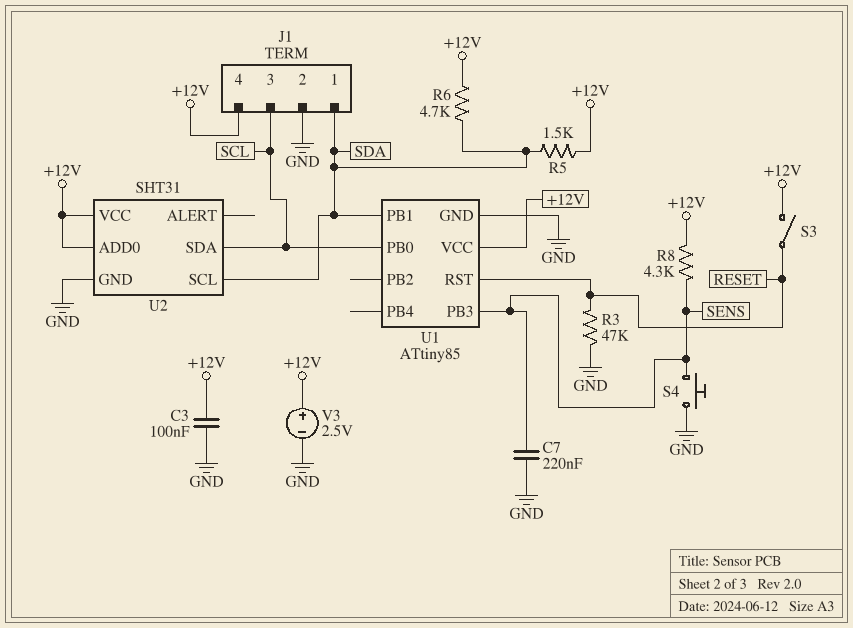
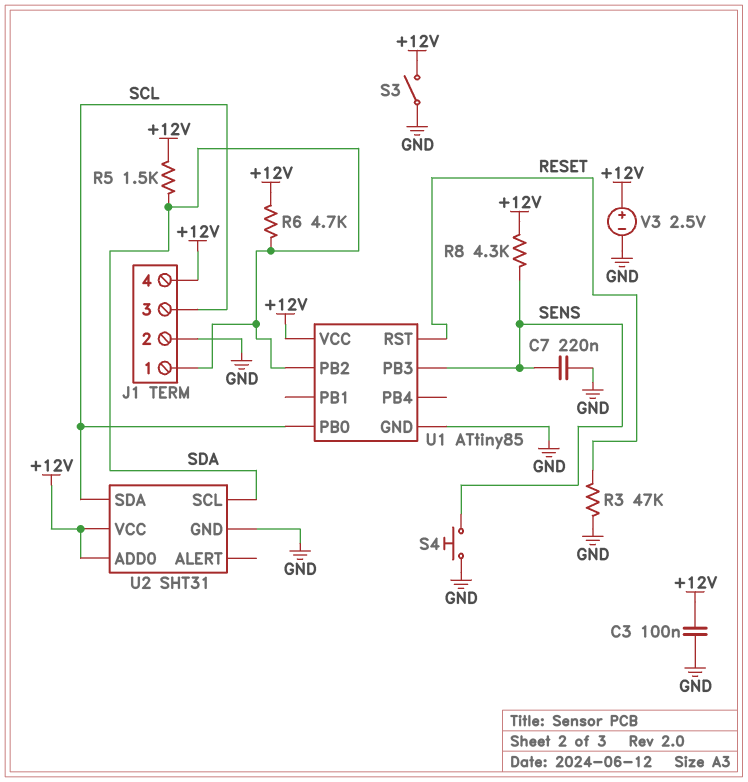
S3: switch (+12V, RESET) -> switch (+12V, GND)
U1 pin PB1: SDA -> none
U1 pin PB2: none -> SDA

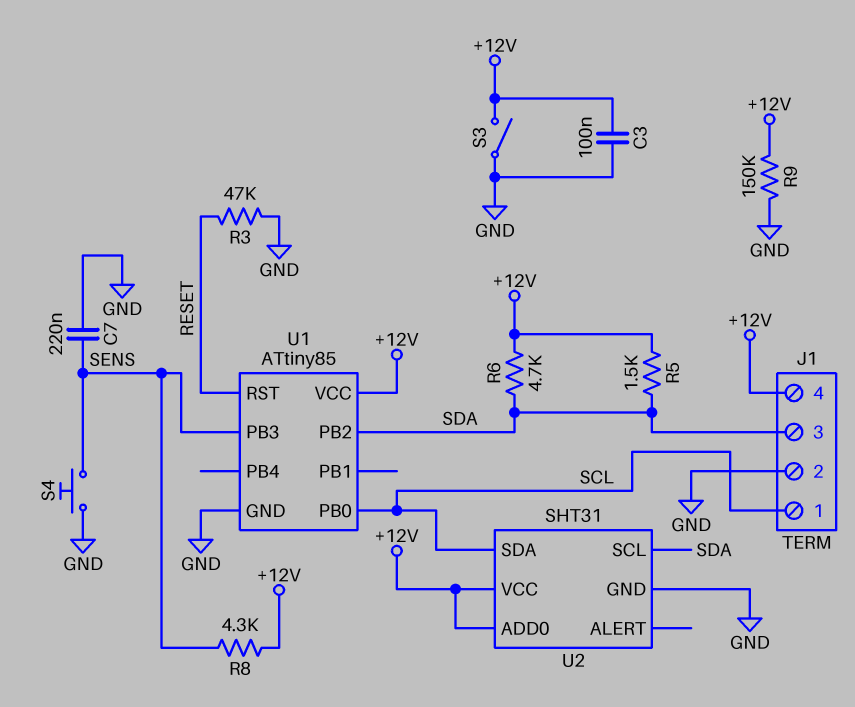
J1 pin 1: SDA -> SCL
J1 pin 3: SCL -> SDA
R9: none -> 150k (+12V, GND)
V3: 2.5V (plus +12V, minus GND) -> none

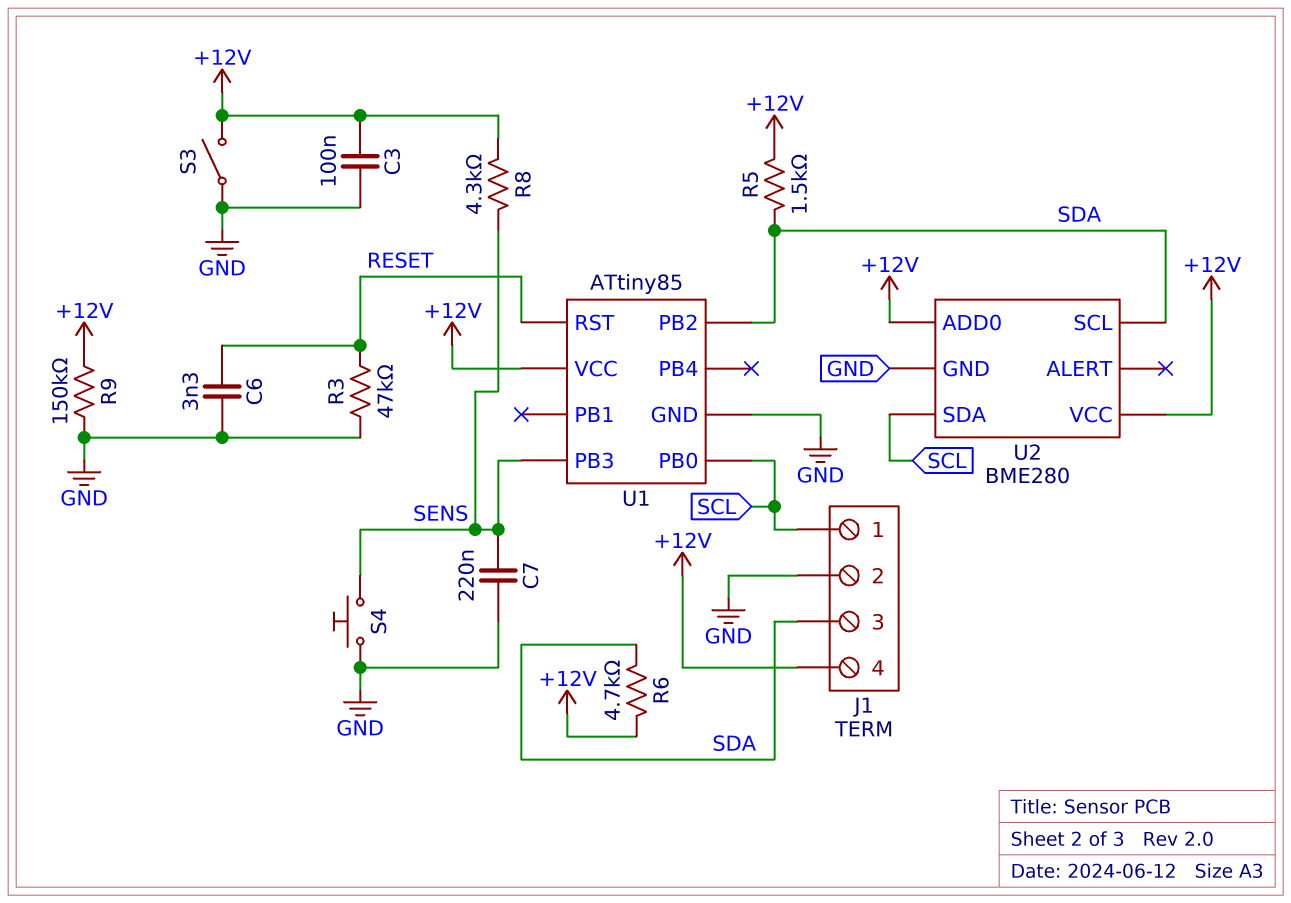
C6: none -> 3.3nF (GND, RESET)
U2: SHT31 -> BME280

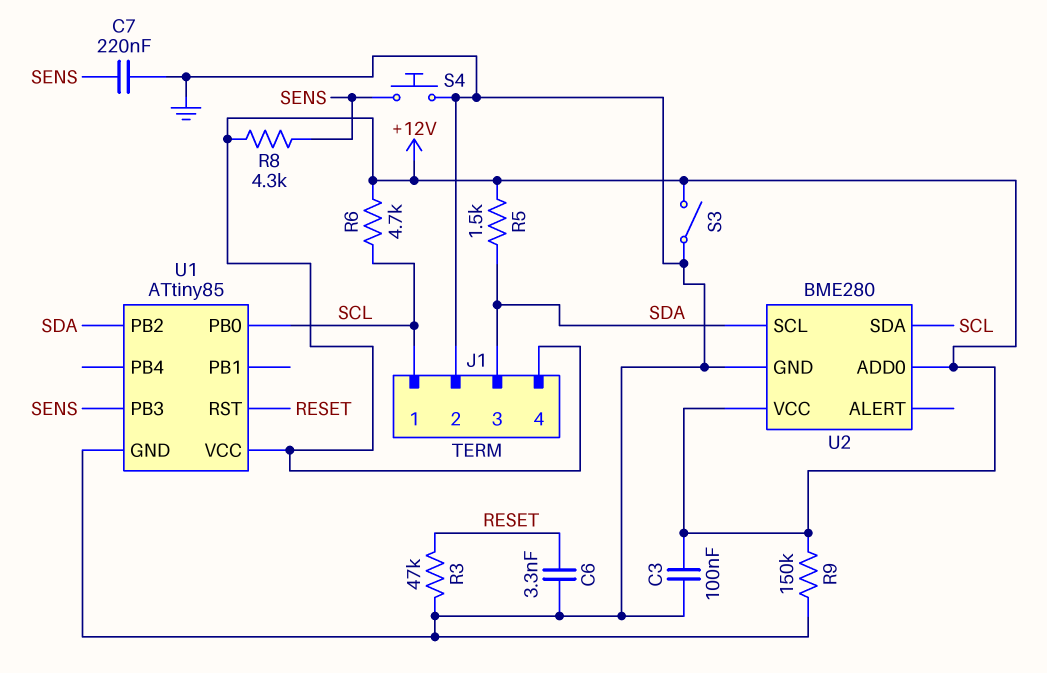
R6: 4.7k (+12V, SDA) -> 4.7k (+12V, SCL)

